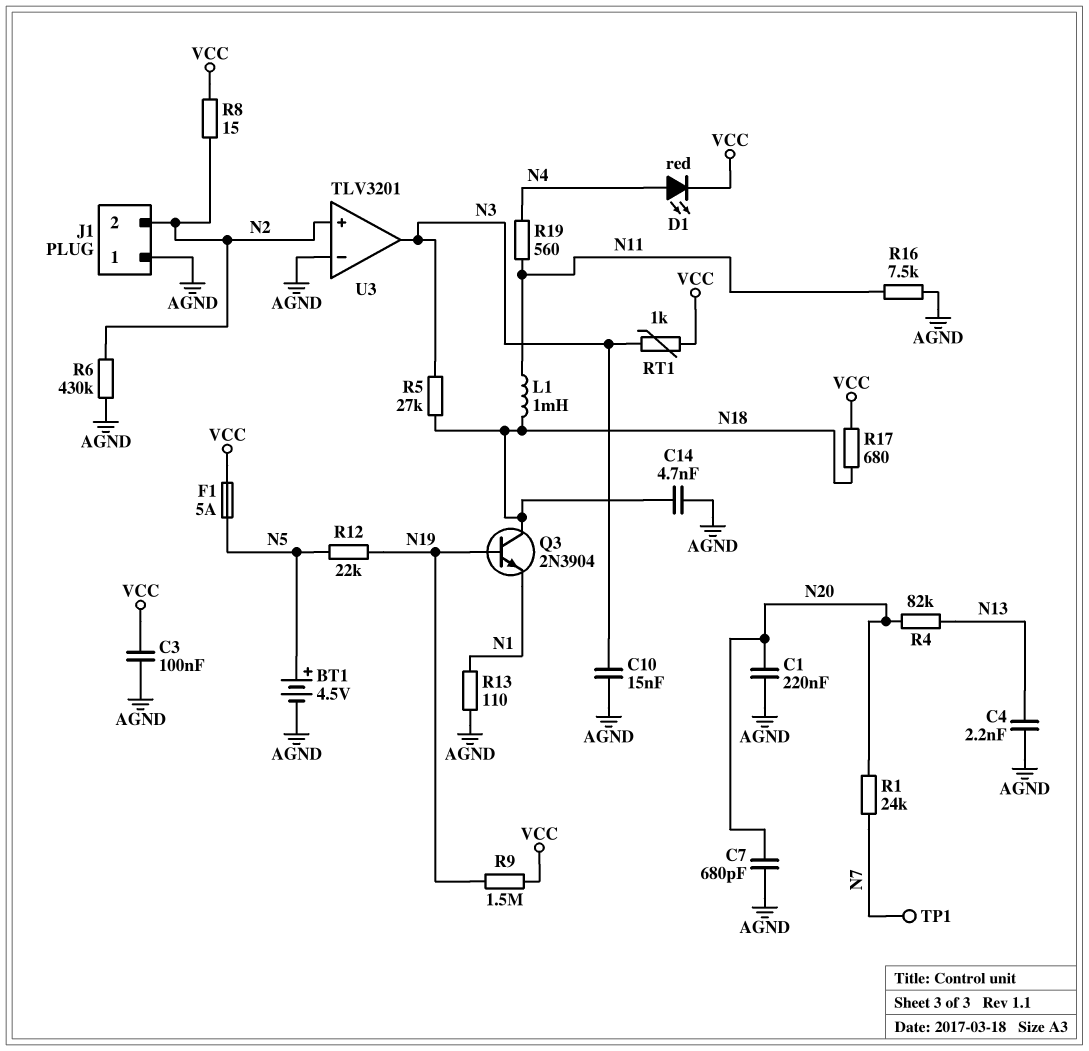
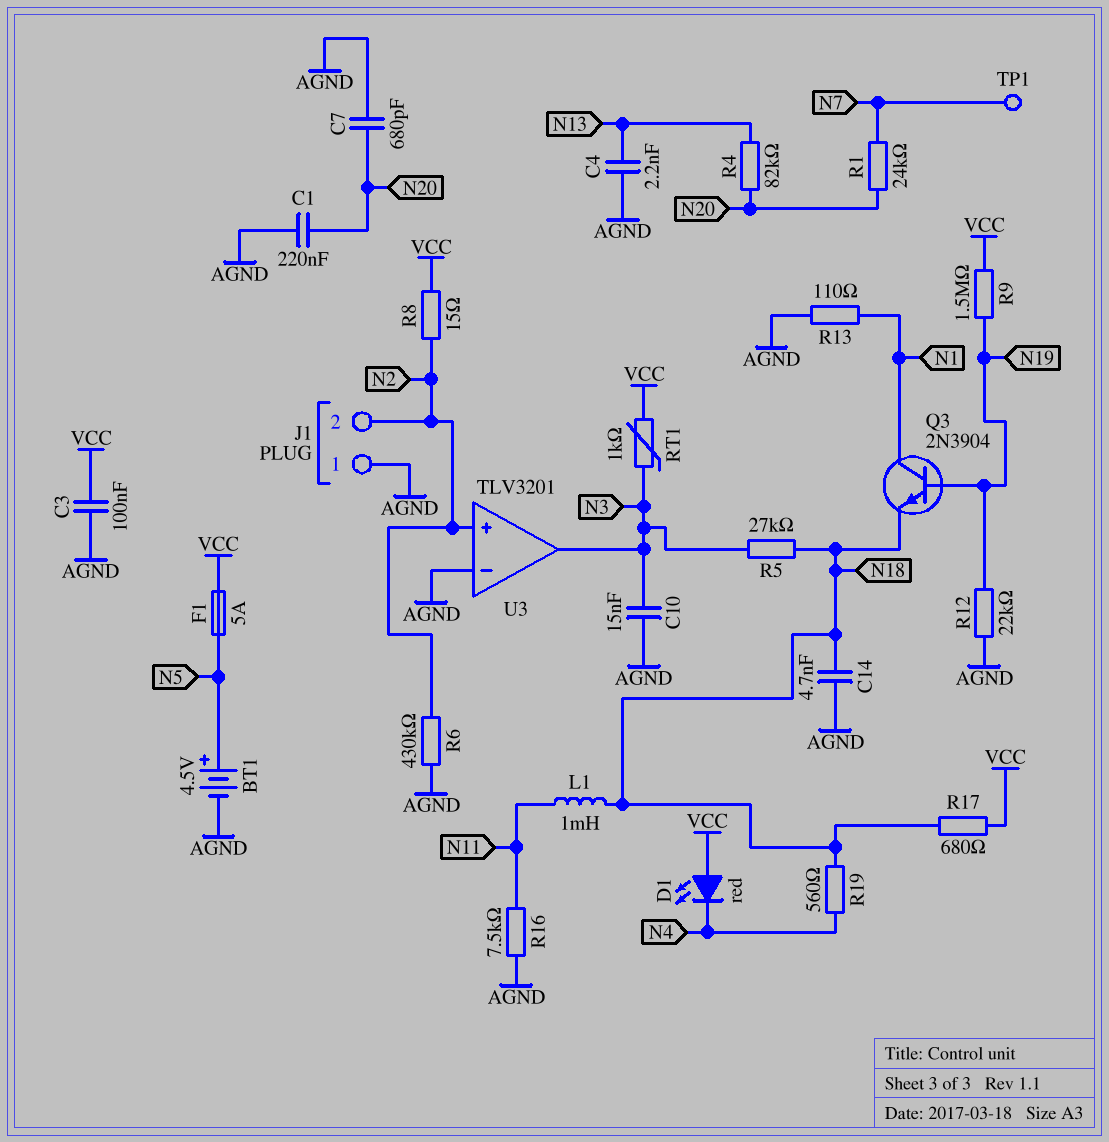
D1: LED red (A N4, K VCC) -> LED red (A VCC, K N4)
Q3: NPN 2N3904 (B N19, C N18, E N1) -> NPN 2N3904 (B N19, C N1, E N18)
R12: 22k (N5, N19) -> 22k (AGND, N19)
R19: 560 (N4, N11) -> 560 (N4, N18)

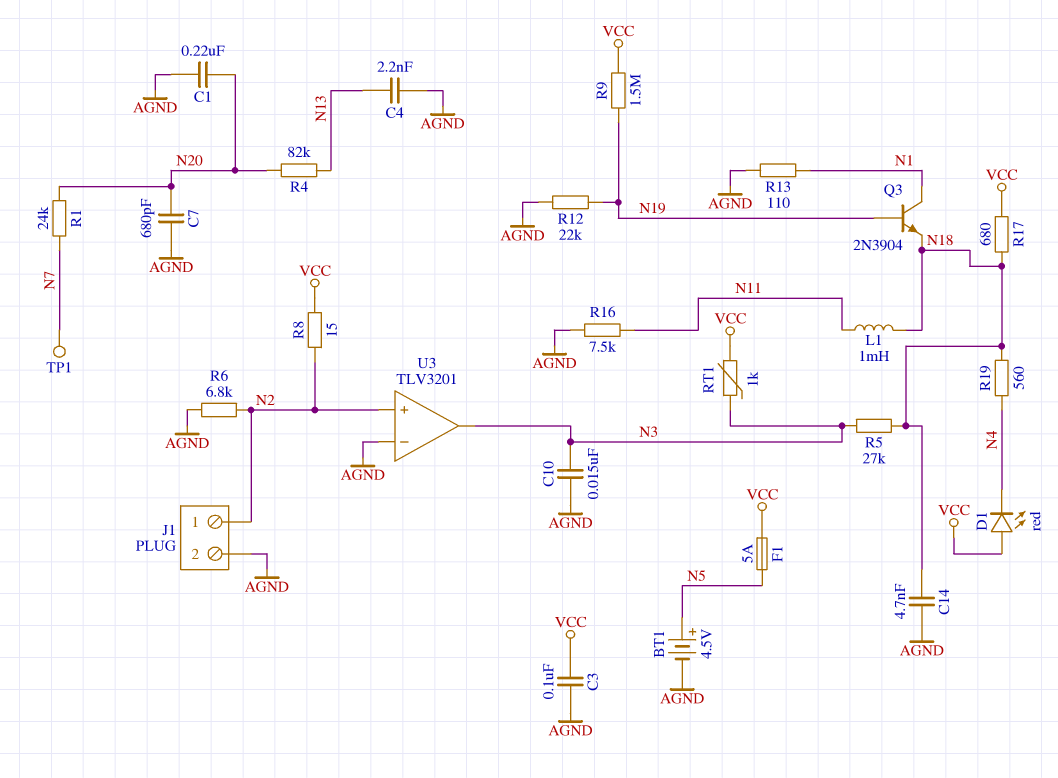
J1 pin 1: AGND -> N2
J1 pin 2: N2 -> AGND
R6: 430k (AGND, N2) -> 6.8k (AGND, N2)

